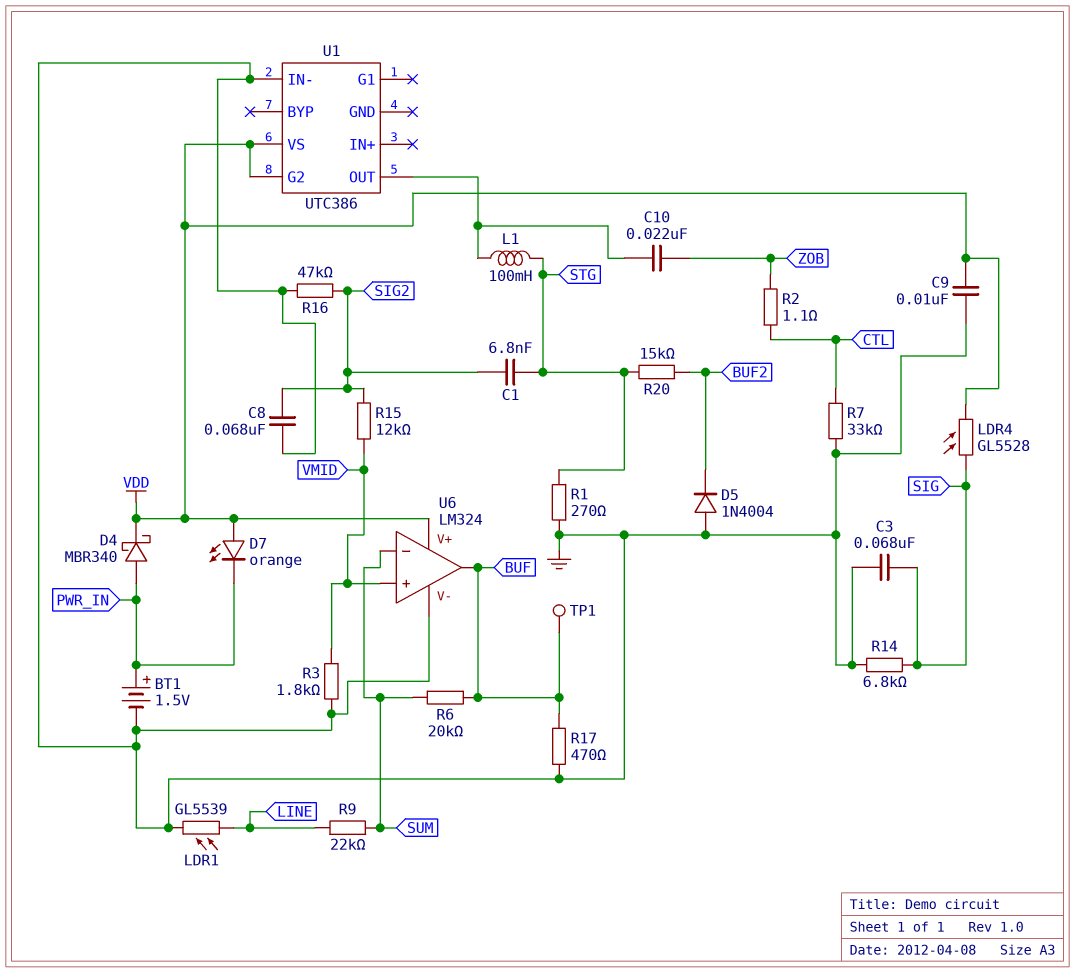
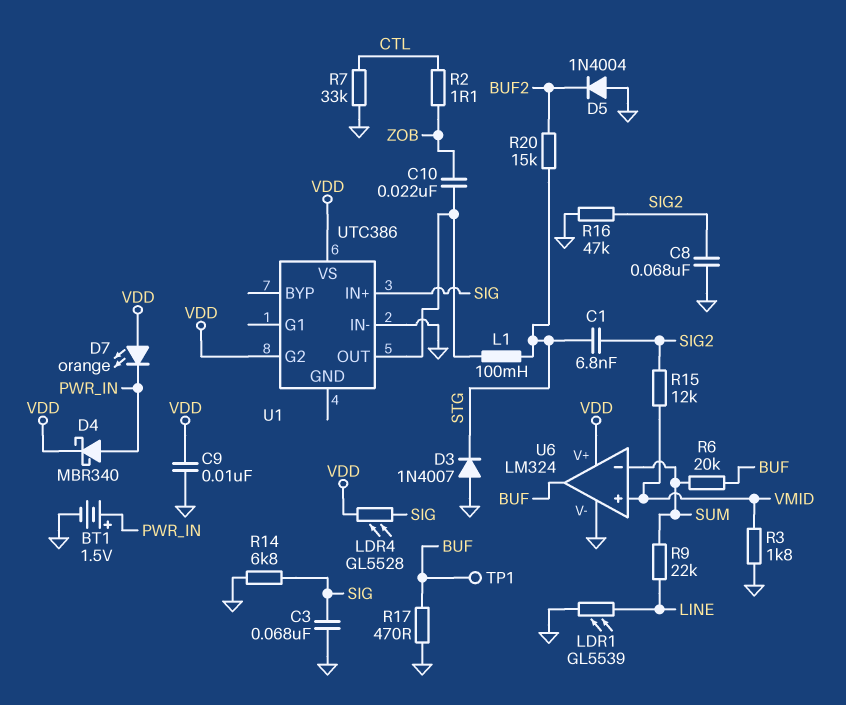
D3: none -> diode 1N4007 (A GND, K STG)
R1: 270 (GND, STG) -> none
U1 pin IN+: none -> SIG

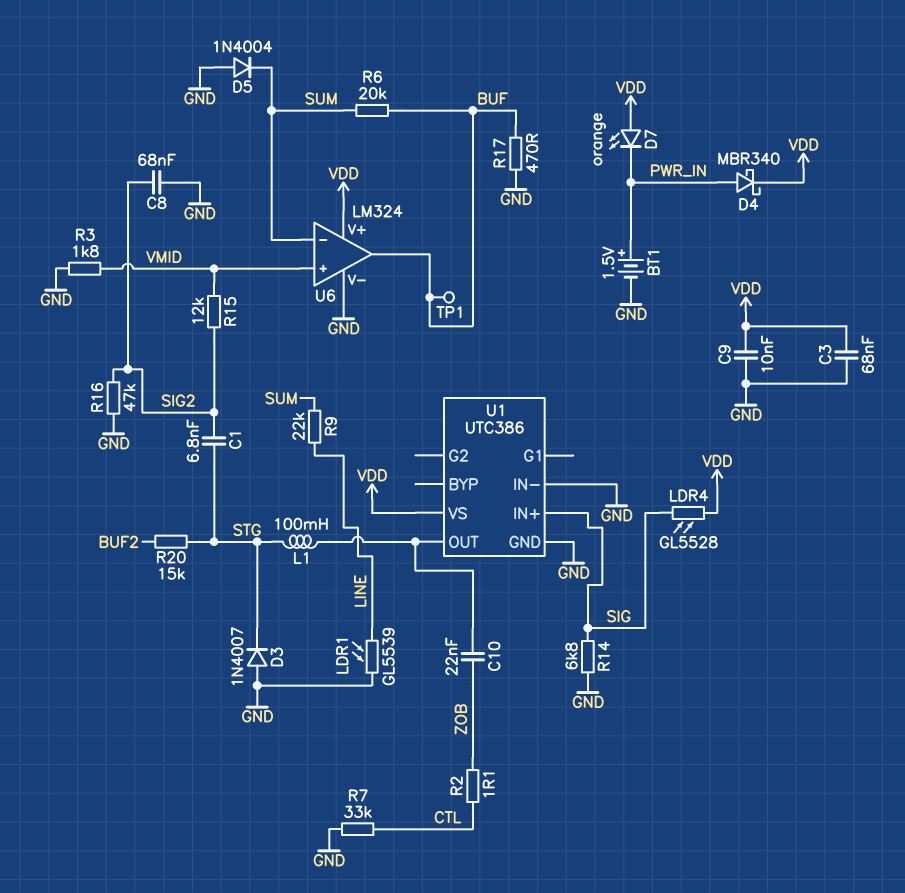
C3: 68nF (GND, SIG) -> 68nF (GND, VDD)
D5: diode 1N4004 (A GND, K BUF2) -> diode 1N4004 (A GND, K SUM)
U1 pin G2: VDD -> none
U1 pin GND: none -> GND

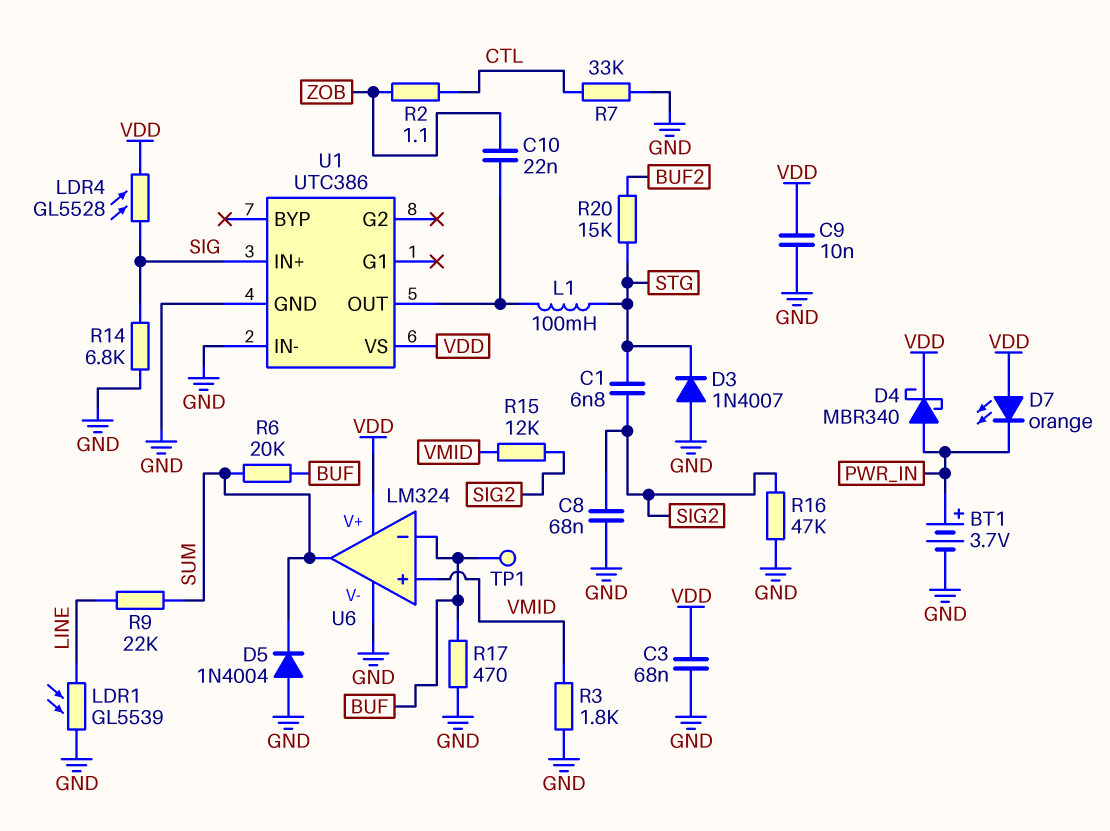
BT1: 1.5V (plus PWR_IN, minus GND) -> 3.7V (plus PWR_IN, minus GND)
U6 pin in-: SUM -> BUF
U6 pin out: BUF -> SUM

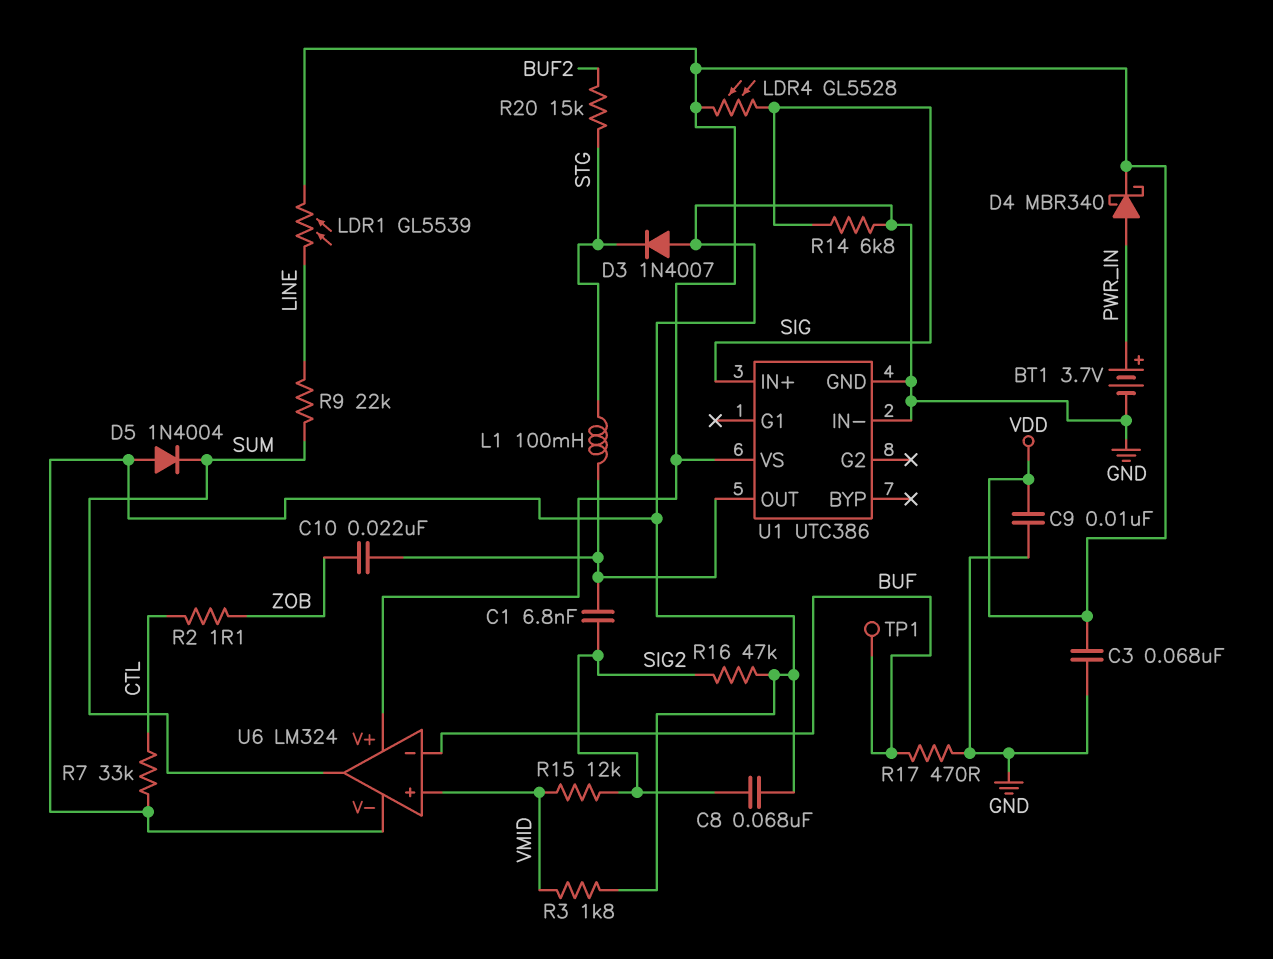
C1: 6.8nF (SIG2, STG) -> 6.8nF (SIG2, U1/OUT)
D7: LED orange (A VDD, K PWR_IN) -> none
LDR1: GL5539 (GND, LINE) -> GL5539 (LINE, VDD)
R6: 20k (BUF, SUM) -> none

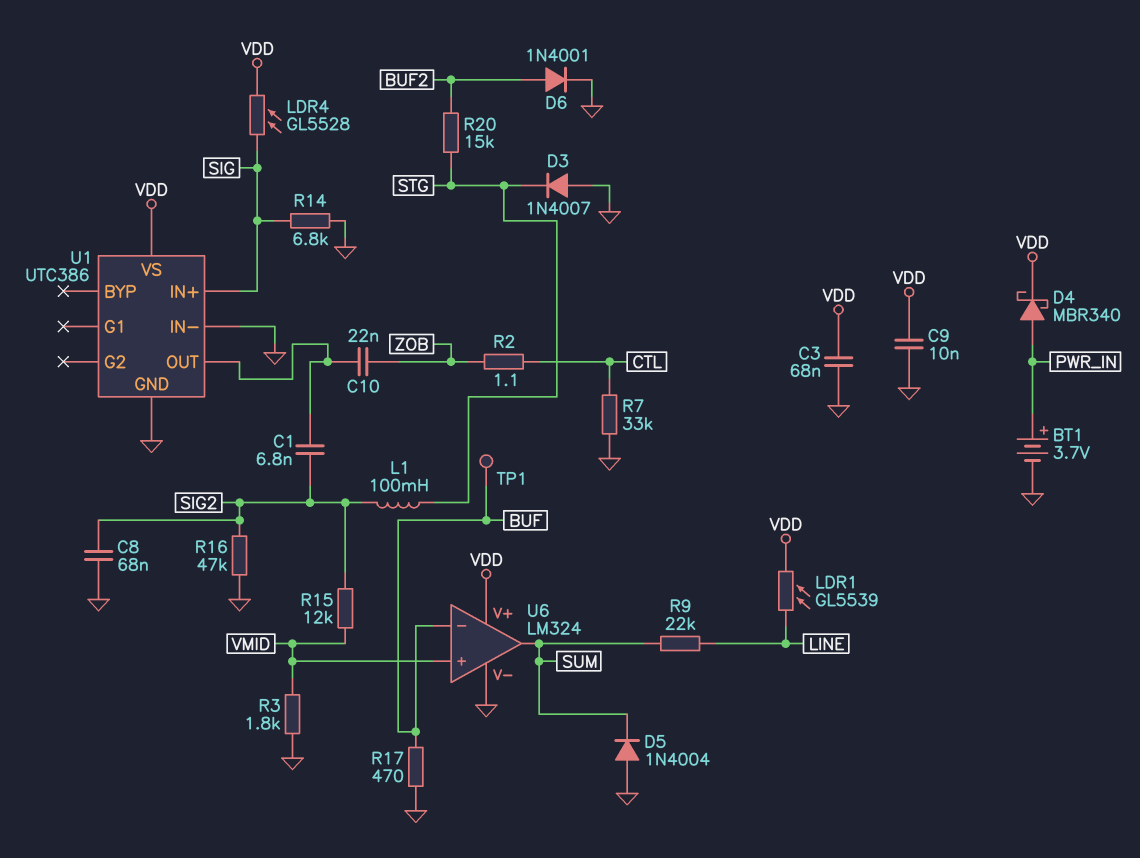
D6: none -> diode 1N4001 (A BUF2, K GND)
L1: 100mH (STG, U1/OUT) -> 100mH (SIG2, STG)

